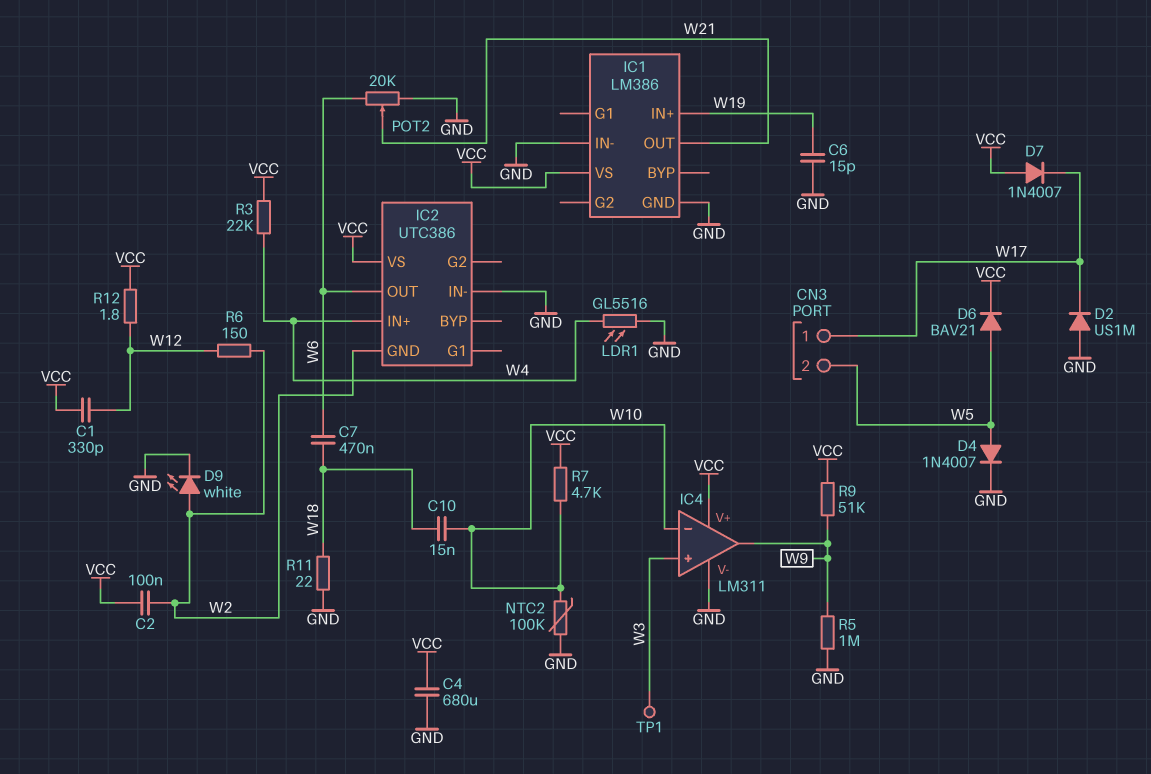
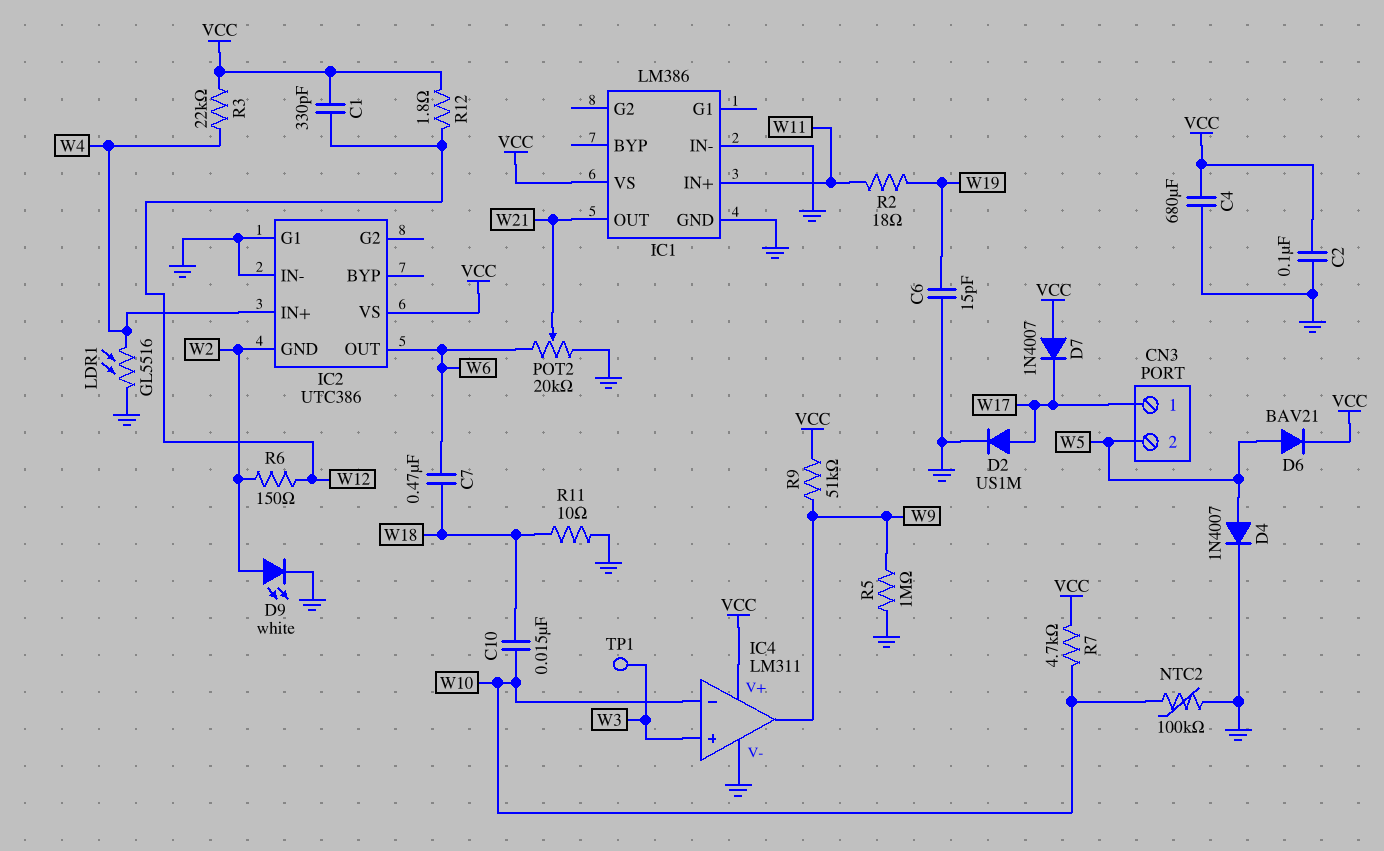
C2: 100nF (VCC, W2) -> 100nF (GND, VCC)
D2: diode US1M (A GND, K W17) -> diode US1M (A W17, K GND)
IC1 pin IN+: W19 -> W11
IC2 pin G1: none -> GND
R2: none -> 18 (W11, W19)
R11: 22 (GND, W18) -> 10 (GND, W18)

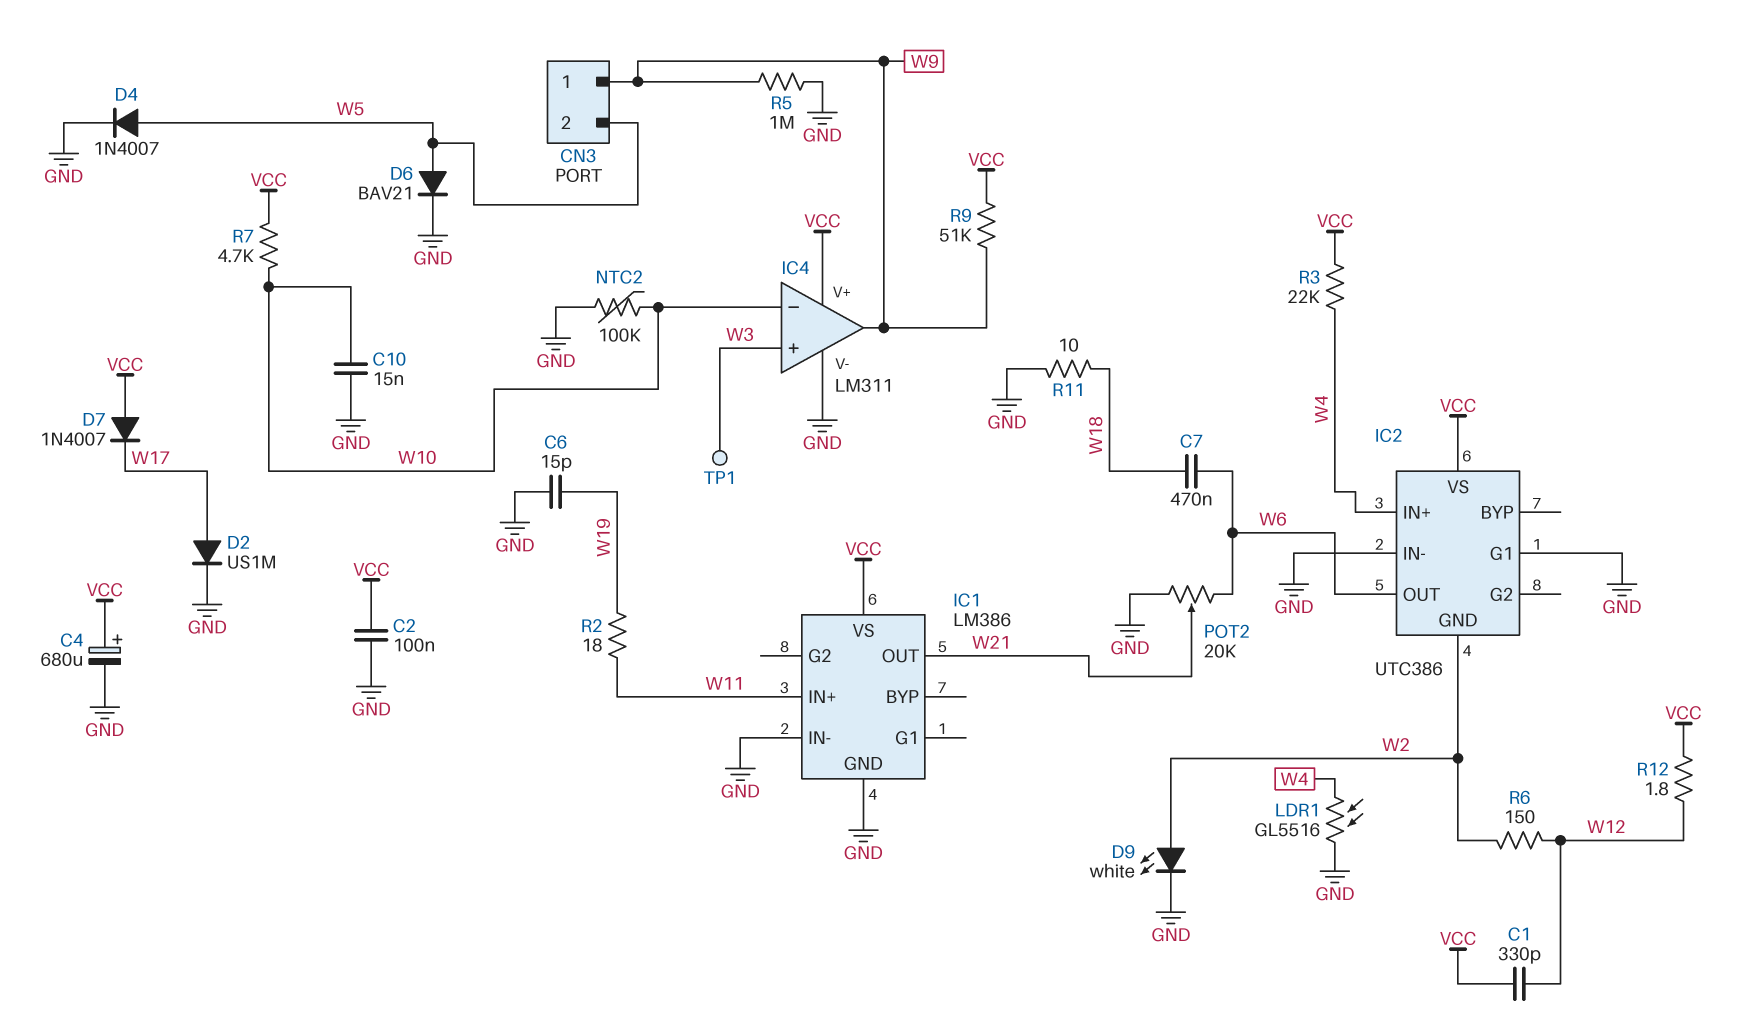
C4: 680uF (GND, VCC) -> 680uF (plus VCC, minus GND)
C10: 15nF (W10, W18) -> 15nF (GND, W10)
CN3 pin 1: W17 -> W9
D6: diode BAV21 (A W5, K VCC) -> diode BAV21 (A W5, K GND)

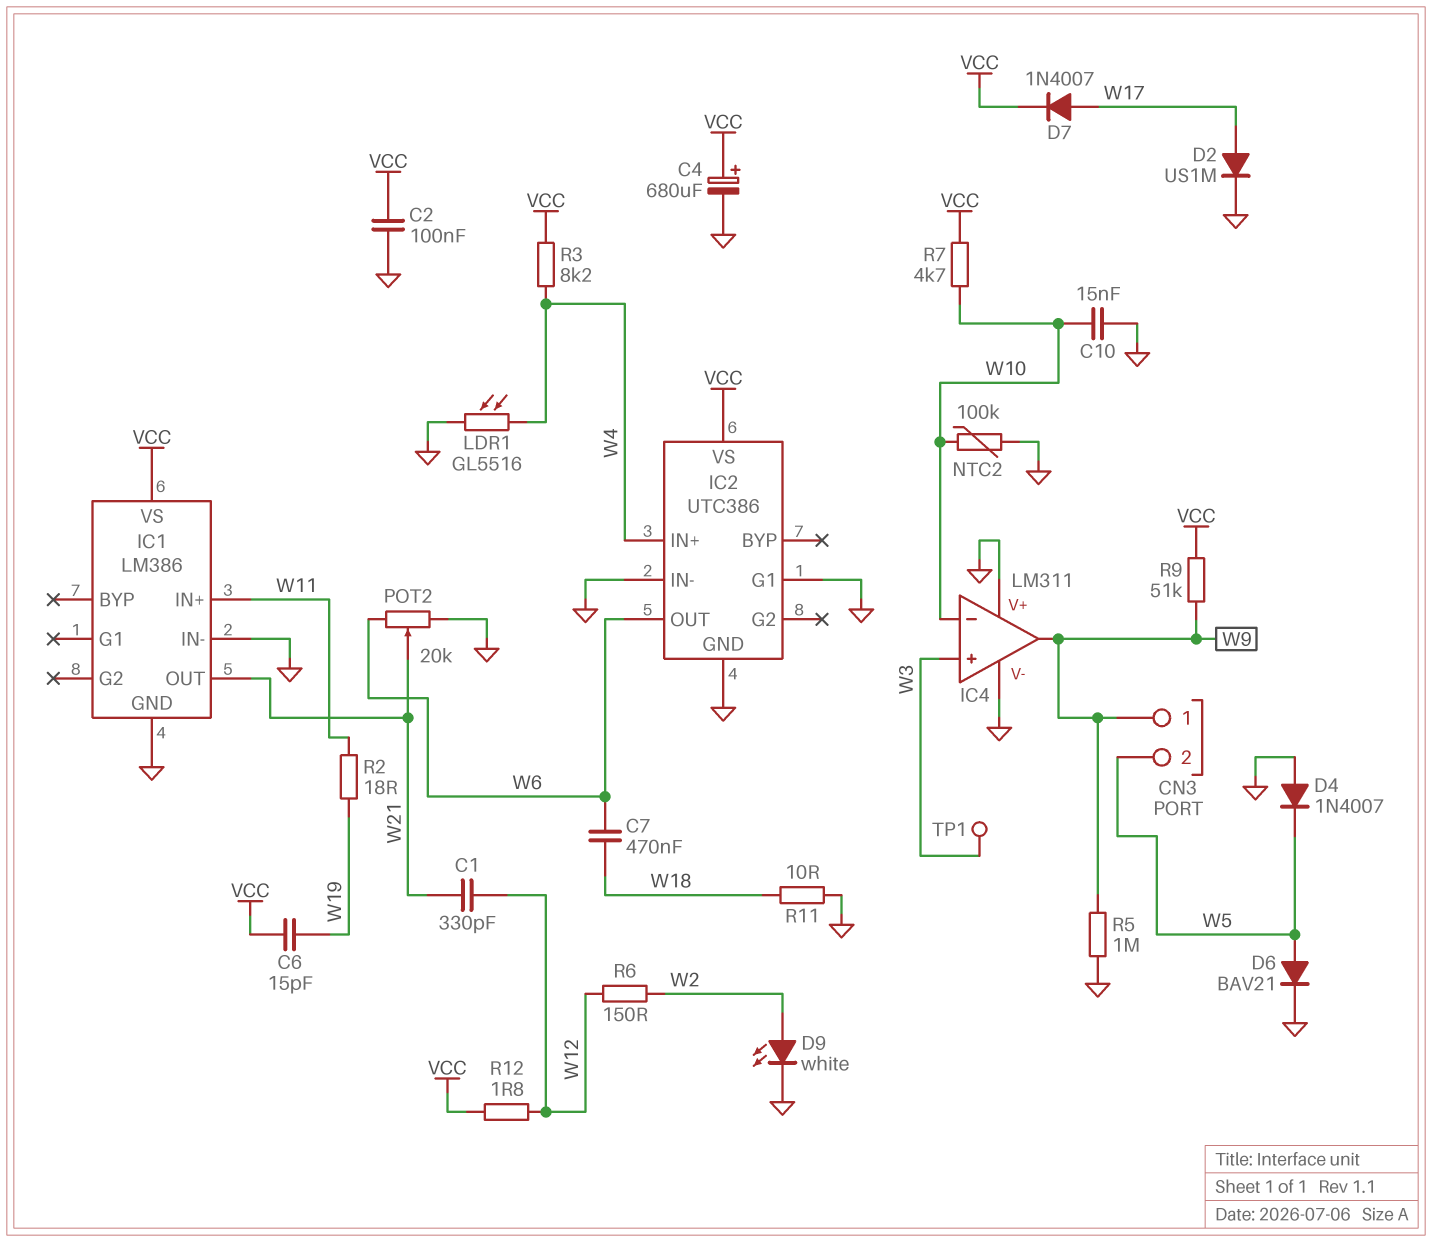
C1: 330pF (VCC, W12) -> 330pF (W12, W21)
C6: 15pF (GND, W19) -> 15pF (VCC, W19)
D4: diode 1N4007 (A W5, K GND) -> diode 1N4007 (A GND, K W5)
D7: diode 1N4007 (A VCC, K W17) -> diode 1N4007 (A W17, K VCC)
IC2 pin GND: W2 -> GND
IC4 pin V+: VCC -> GND
R3: 22k (VCC, W4) -> 8.2k (VCC, W4)

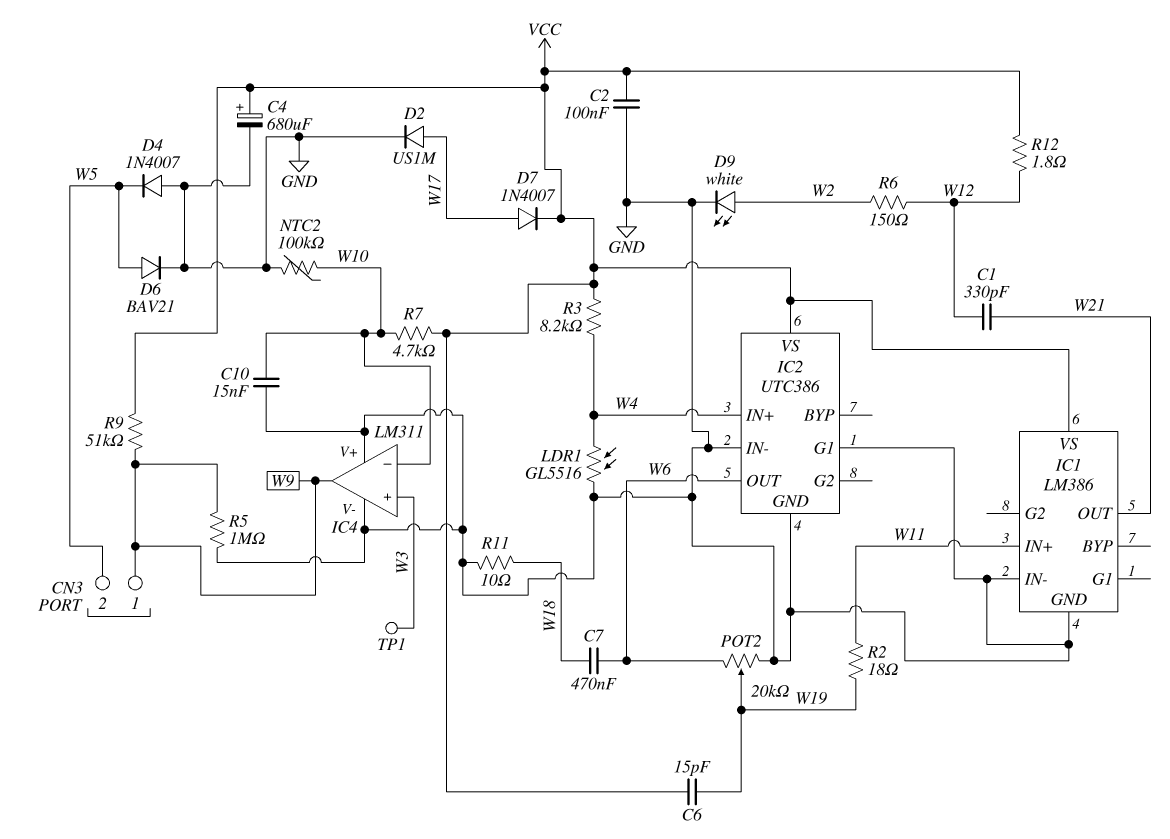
POT2: 20k (GND, W6, wiper W21) -> 20k (GND, W6, wiper W19)

